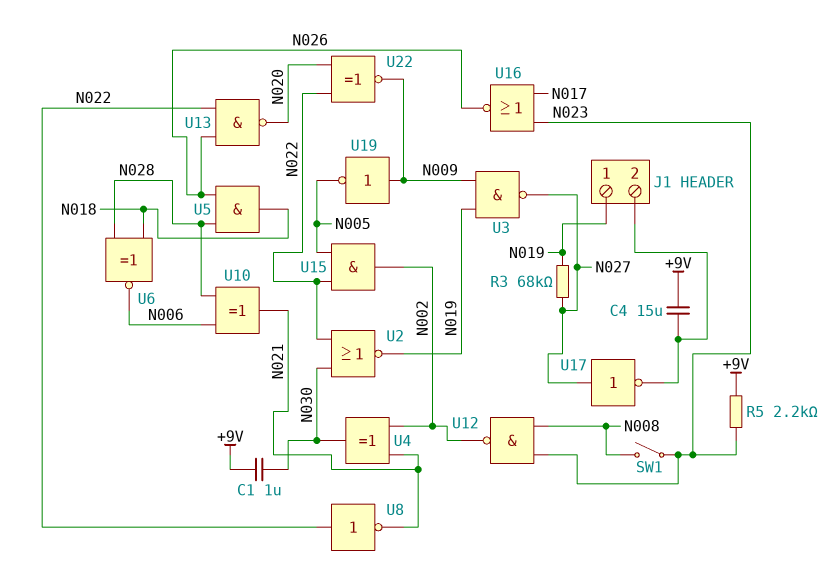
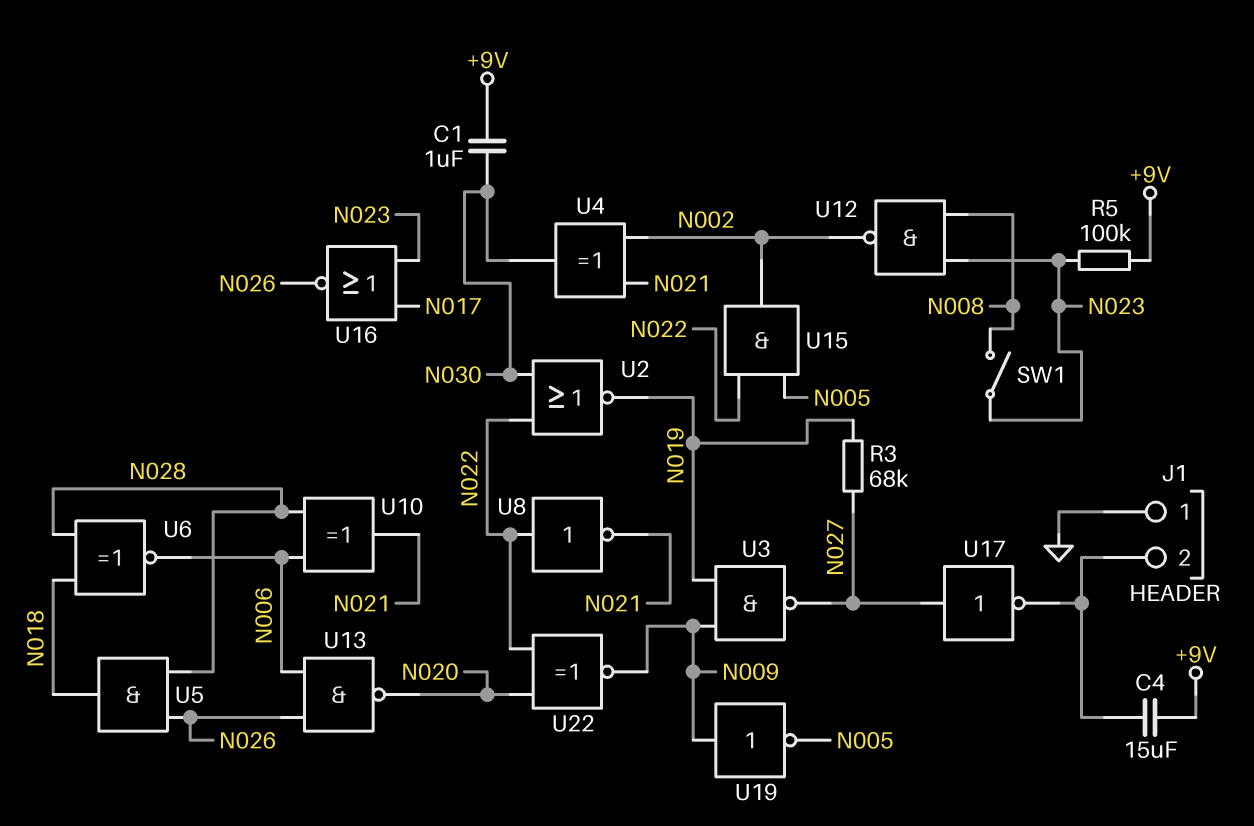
J1 pin 1: N019 -> GND
R5: 2.2k (+9V, N023) -> 100k (+9V, N023)
U13: NAND (in N022, in N026, out N020) -> NAND (in N006, in N026, out N020)

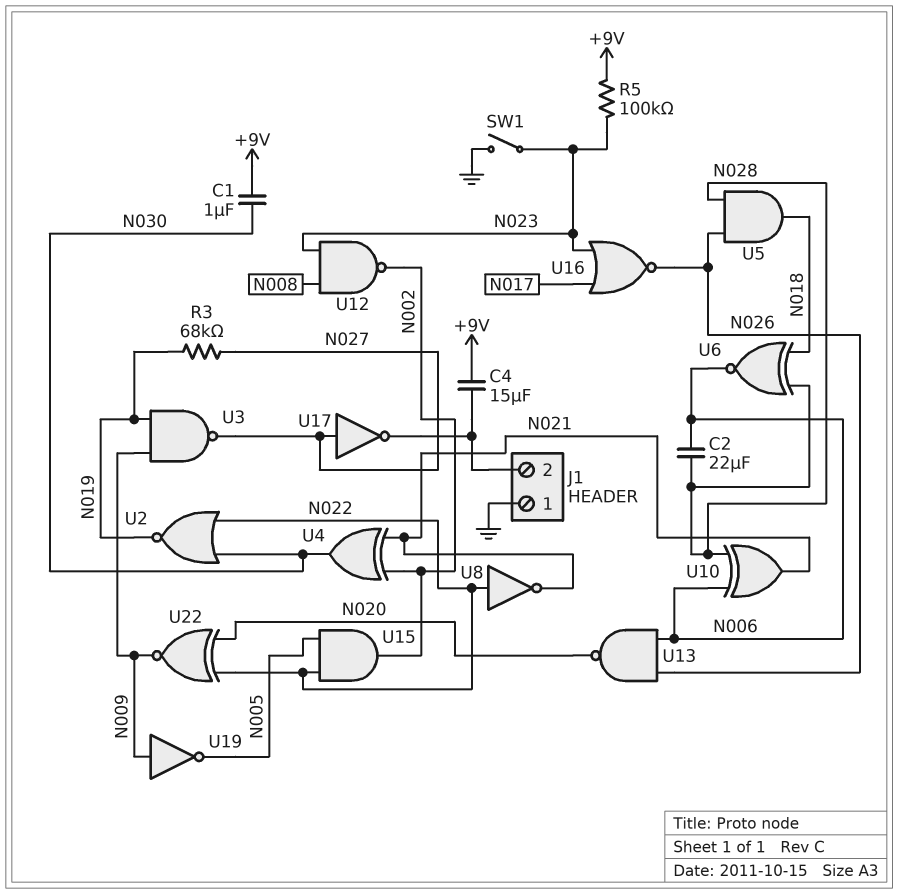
C2: none -> 22uF (N006, N028)
SW1: switch (N008, N023) -> switch (GND, N023)

